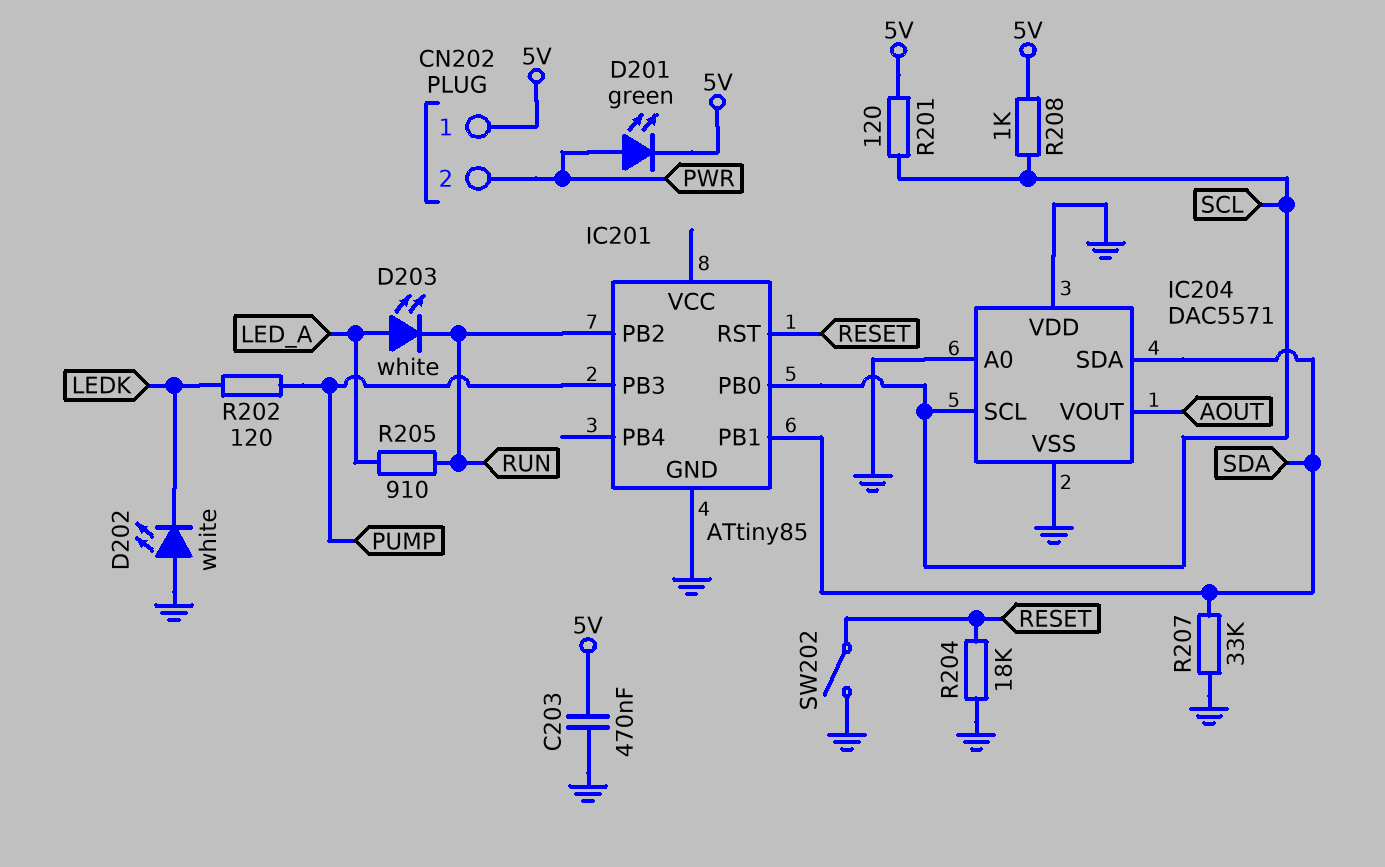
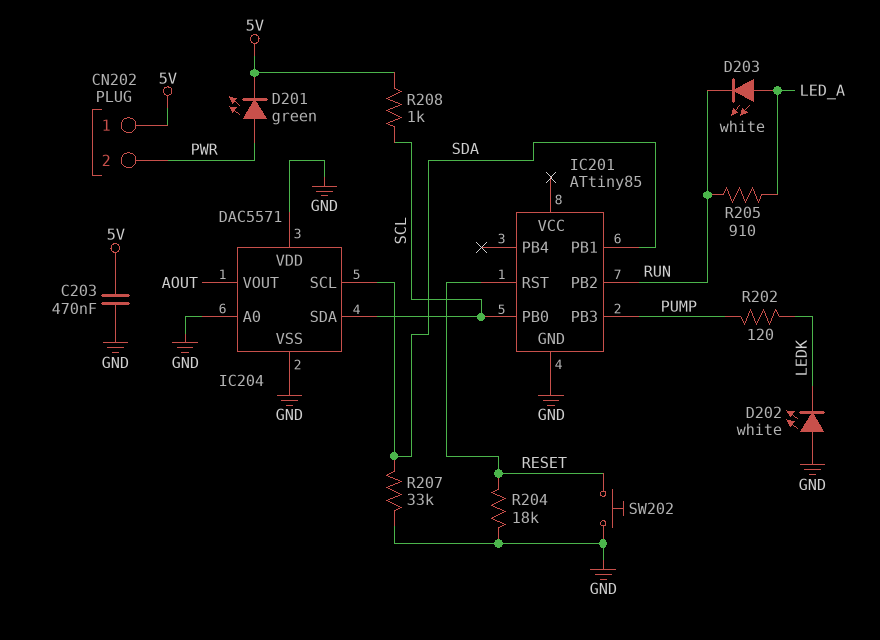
IC204 pin SCL: SCL -> SDA
IC204 pin SDA: SDA -> SCL
R201: 120 (5V, SCL) -> none
SW202: switch (GND, RESET) -> button (GND, RESET)

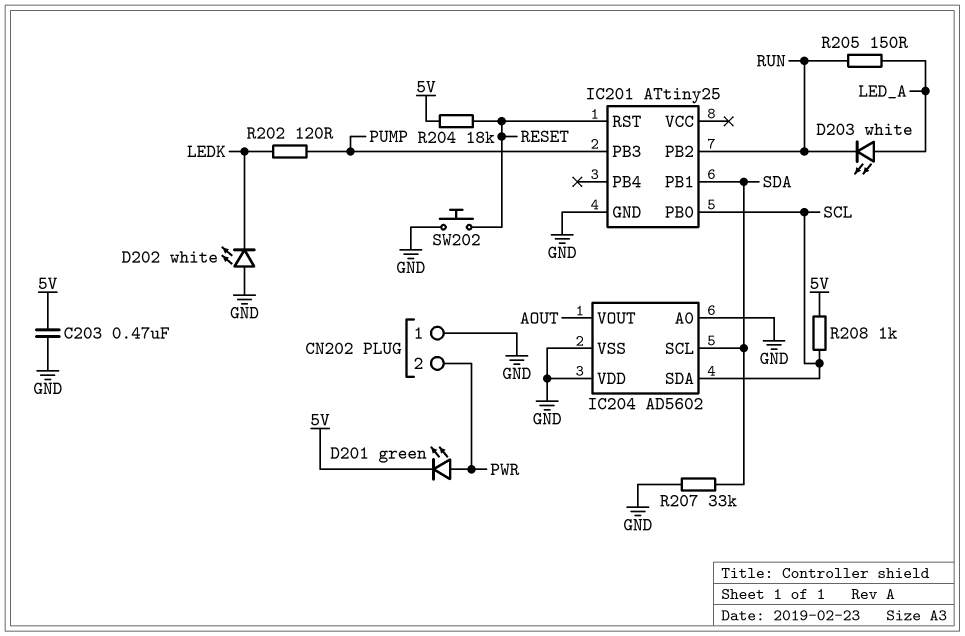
CN202 pin 1: 5V -> GND
IC201: ATtiny85 -> ATtiny25
IC204: DAC5571 -> AD5602
R204: 18k (GND, RESET) -> 18k (5V, RESET)
R205: 910 (LED_A, RUN) -> 150 (LED_A, RUN)

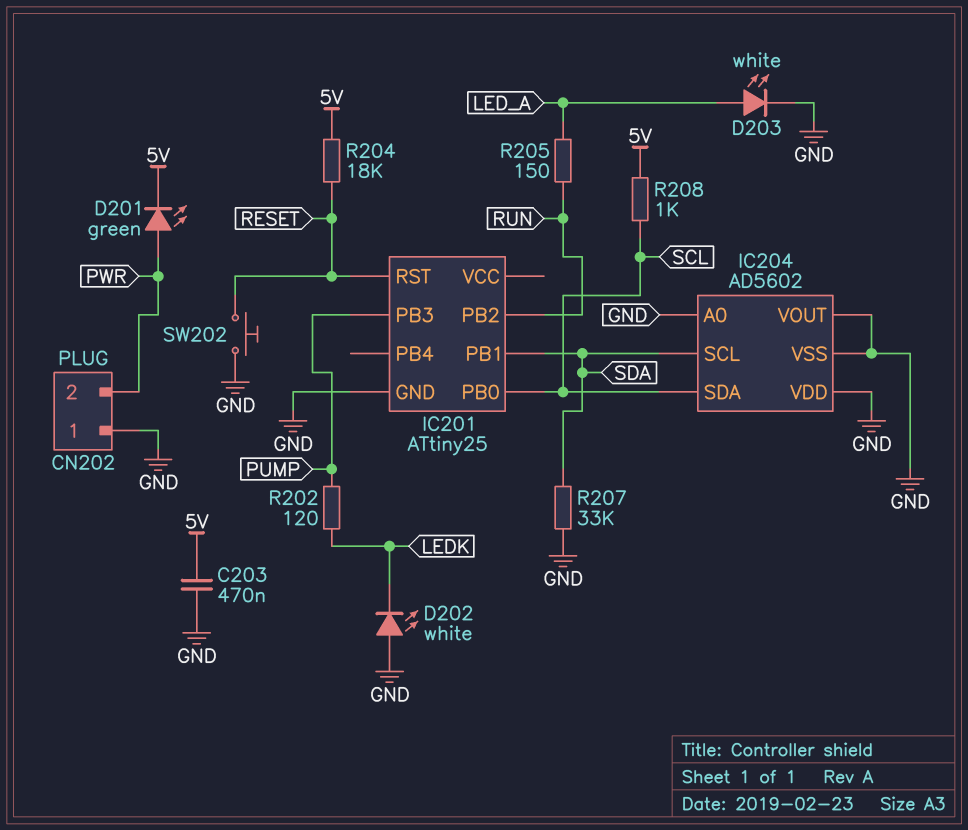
D203: LED white (A LED_A, K RUN) -> LED white (A LED_A, K GND)
IC204 pin VOUT: AOUT -> GND

